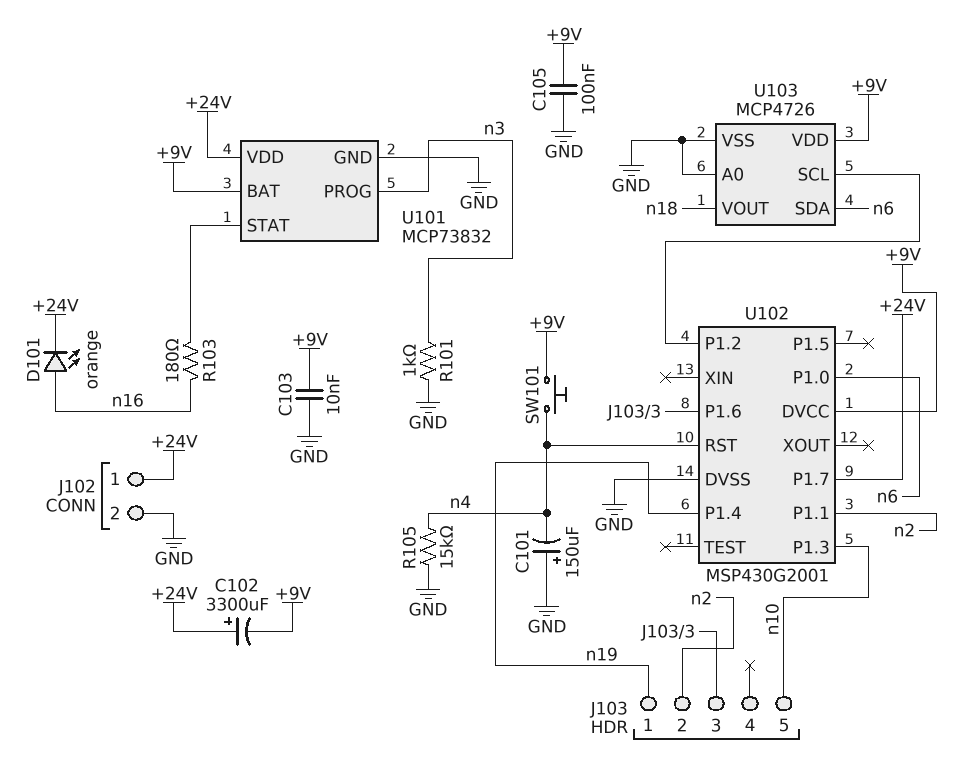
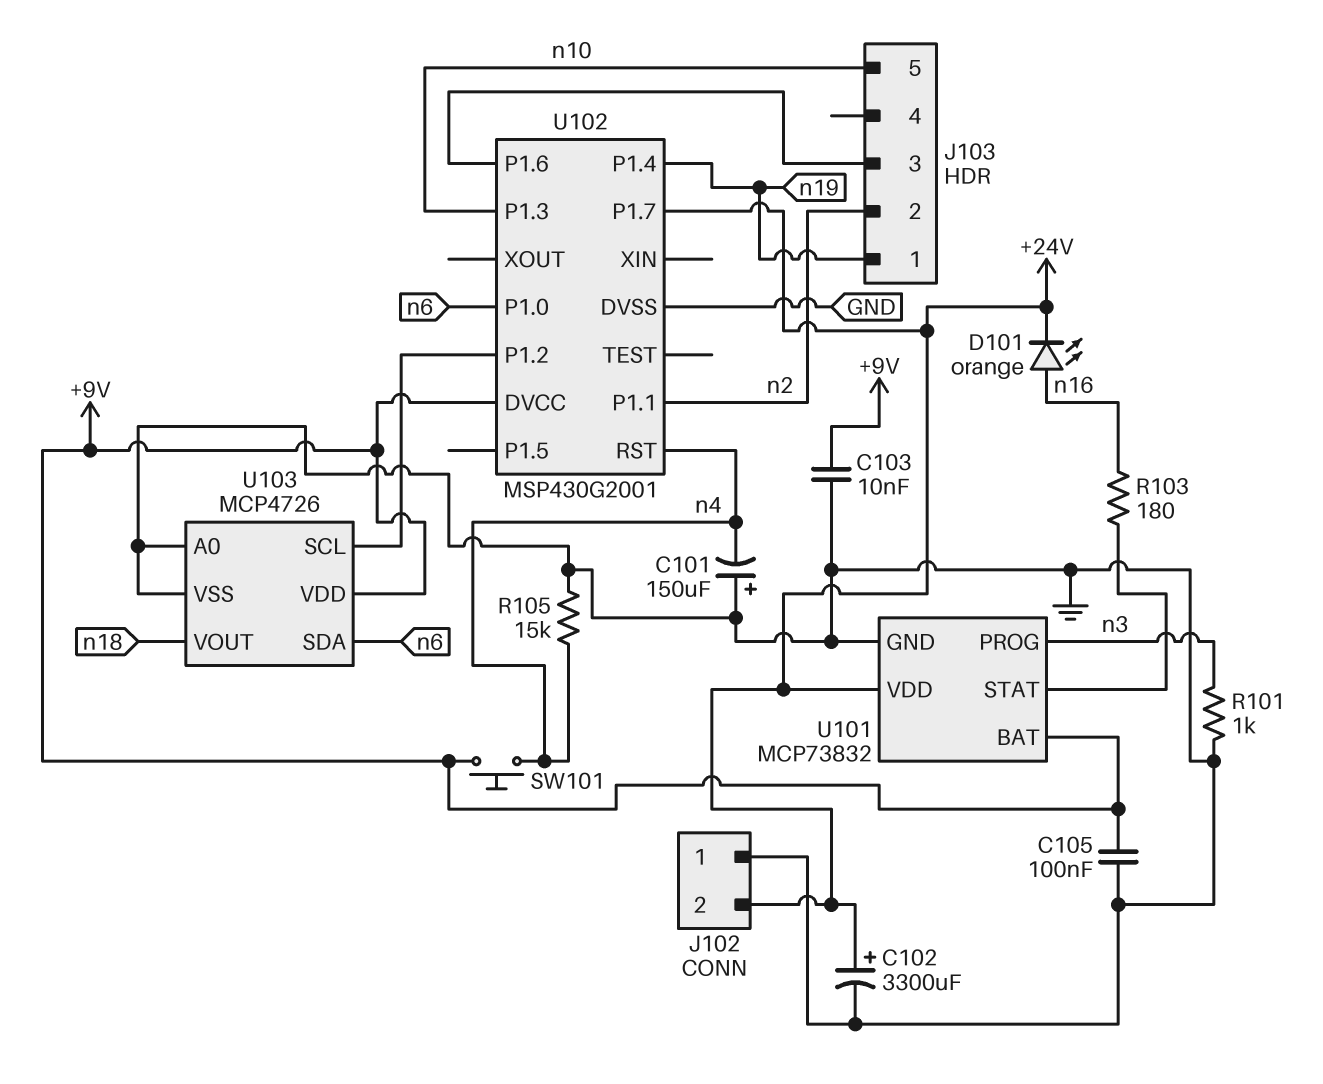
C102: 3300uF (plus +24V, minus +9V) -> 3300uF (plus +24V, minus GND)
J102 pin 1: +24V -> GND
J102 pin 2: GND -> +24V

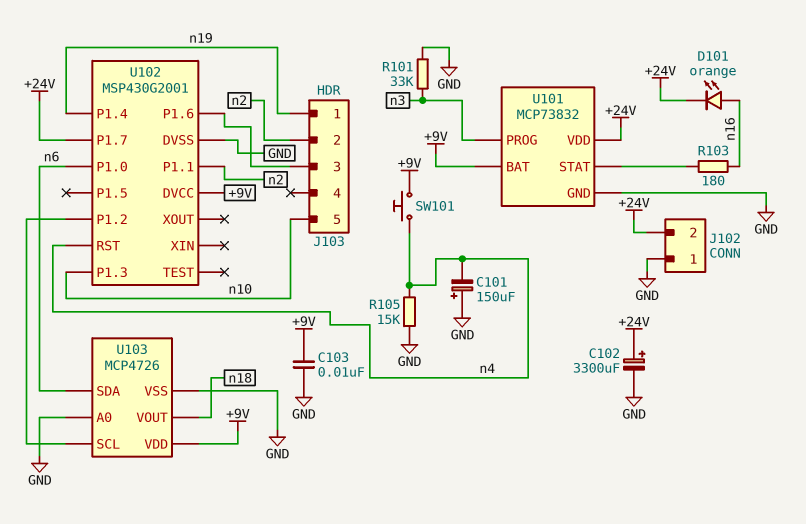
C105: 100nF (+9V, GND) -> none
R101: 1k (GND, n3) -> 33k (GND, n3)

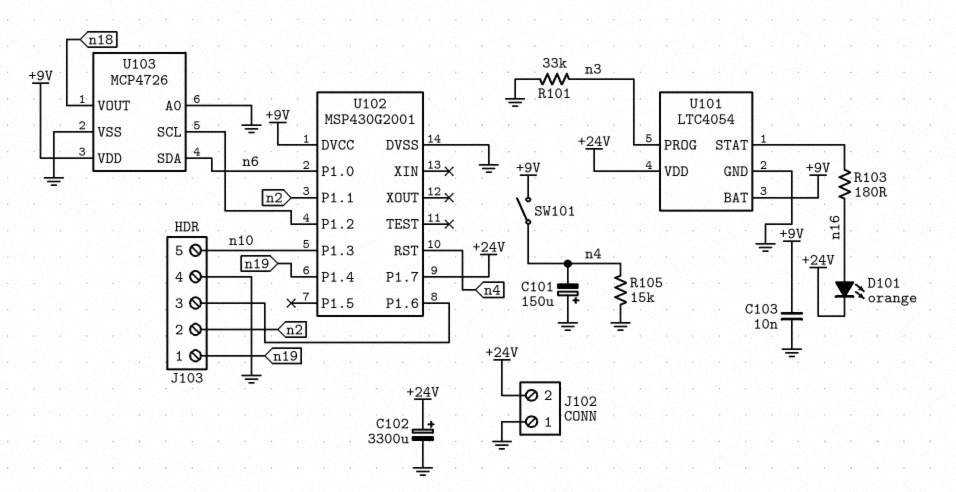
J103 pin 4: none -> GND
SW101: button (+9V, n4) -> switch (+9V, n4)
U101: MCP73832 -> LTC4054

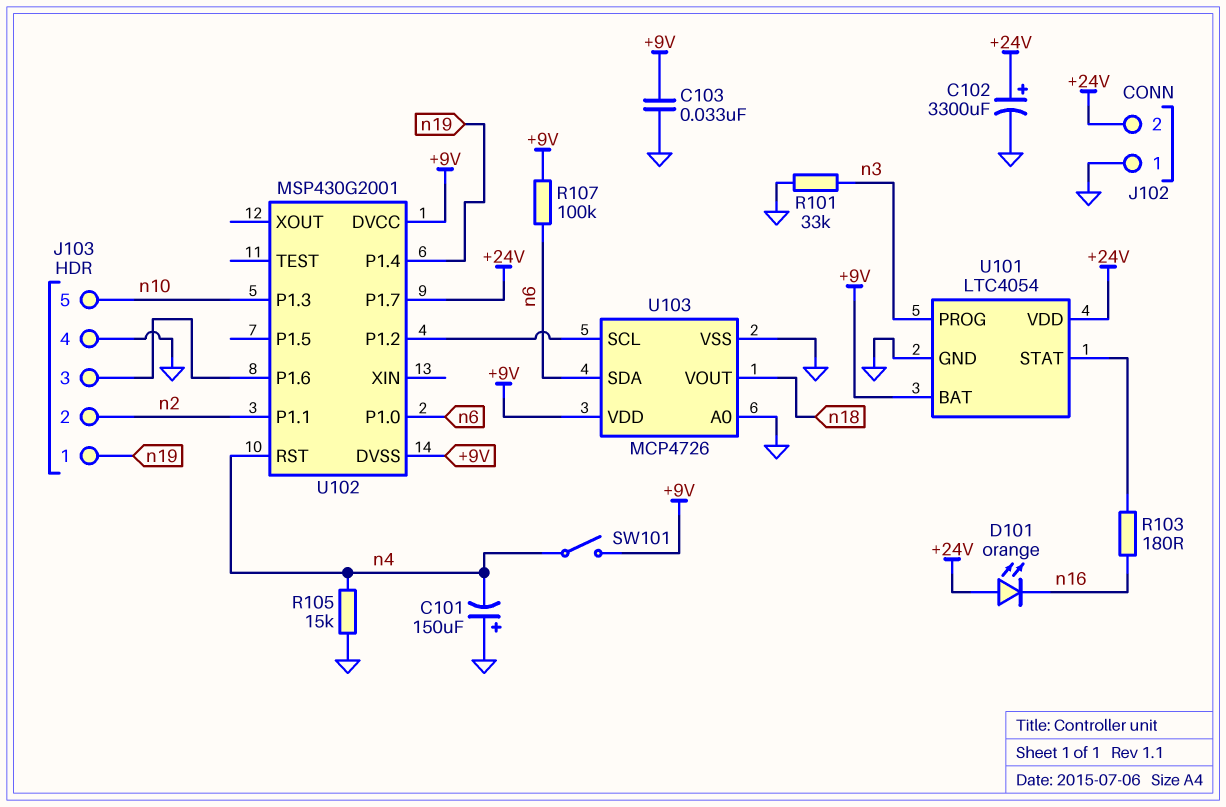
C103: 10nF (+9V, GND) -> 33nF (+9V, GND)
D101: LED orange (A n16, K +24V) -> LED orange (A +24V, K n16)
R107: none -> 100k (+9V, n6)
U102 pin DVSS: GND -> +9V

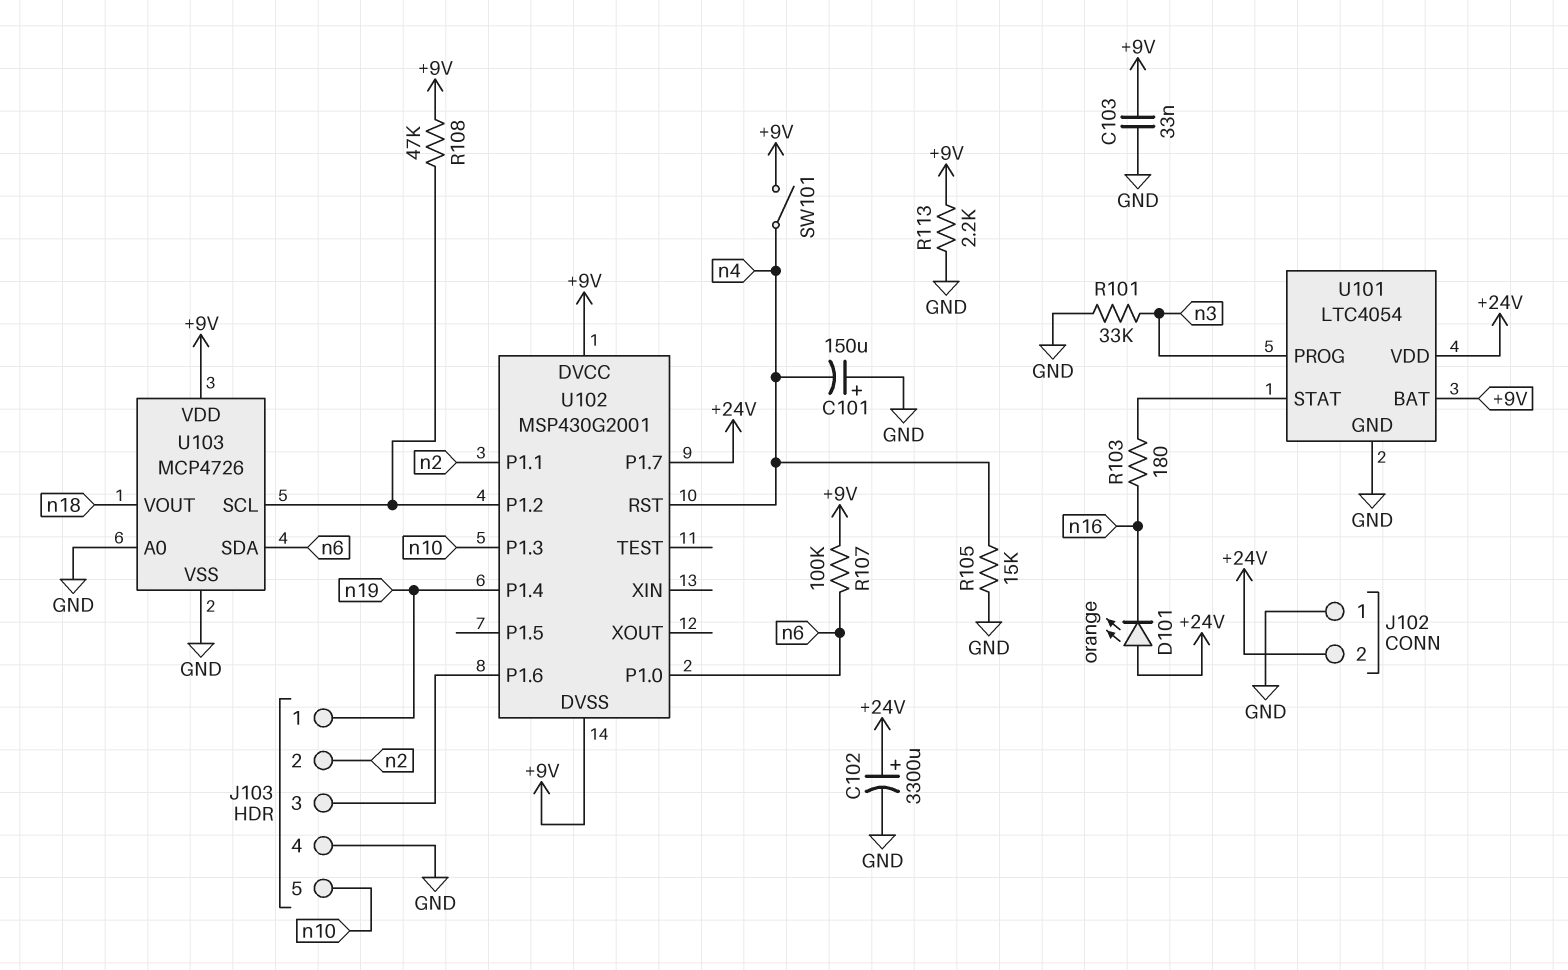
R108: none -> 47k (+9V, U102/P1.2)
R113: none -> 2.2k (+9V, GND)

